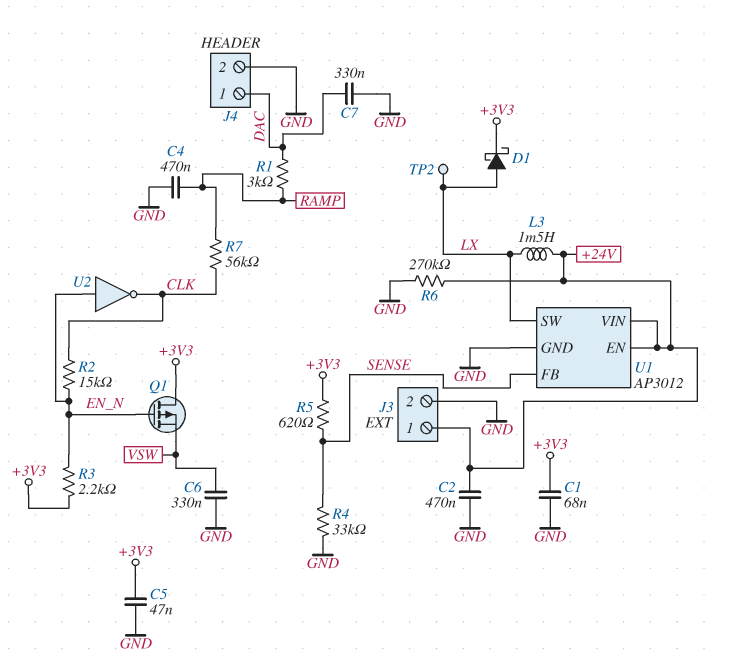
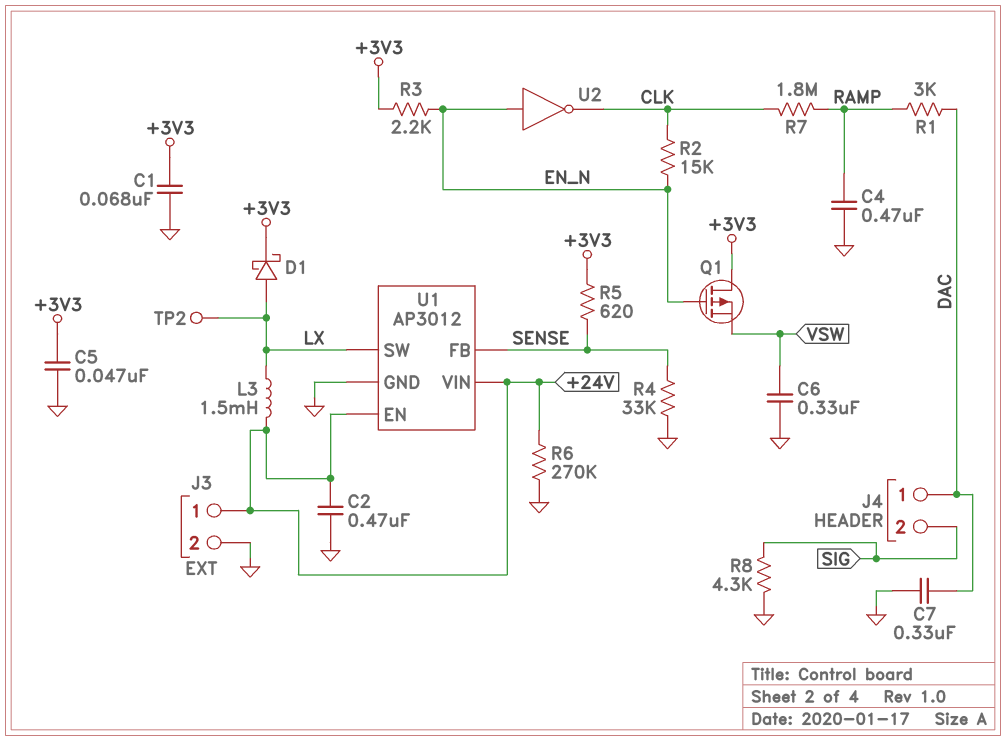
J4 pin 2: GND -> SIG
R7: 56k (CLK, RAMP) -> 1.8M (CLK, RAMP)
R8: none -> 4.3k (GND, SIG)

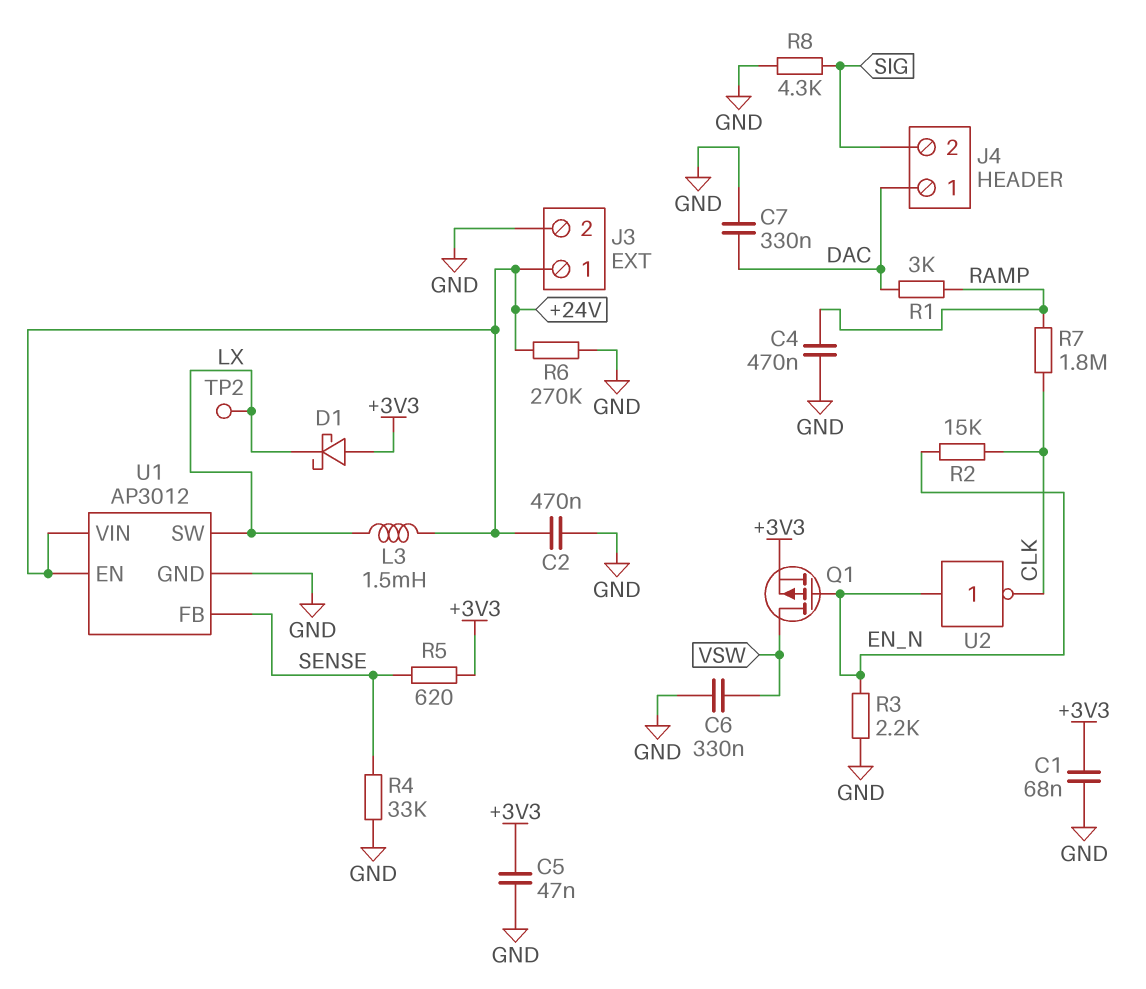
D1: schottky (A LX, K +3V3) -> schottky (A +3V3, K LX)
Q1: PMOS (G EN_N, D +3V3, S VSW) -> PMOS (G EN_N, D VSW, S +3V3)
R3: 2.2k (+3V3, EN_N) -> 2.2k (EN_N, GND)

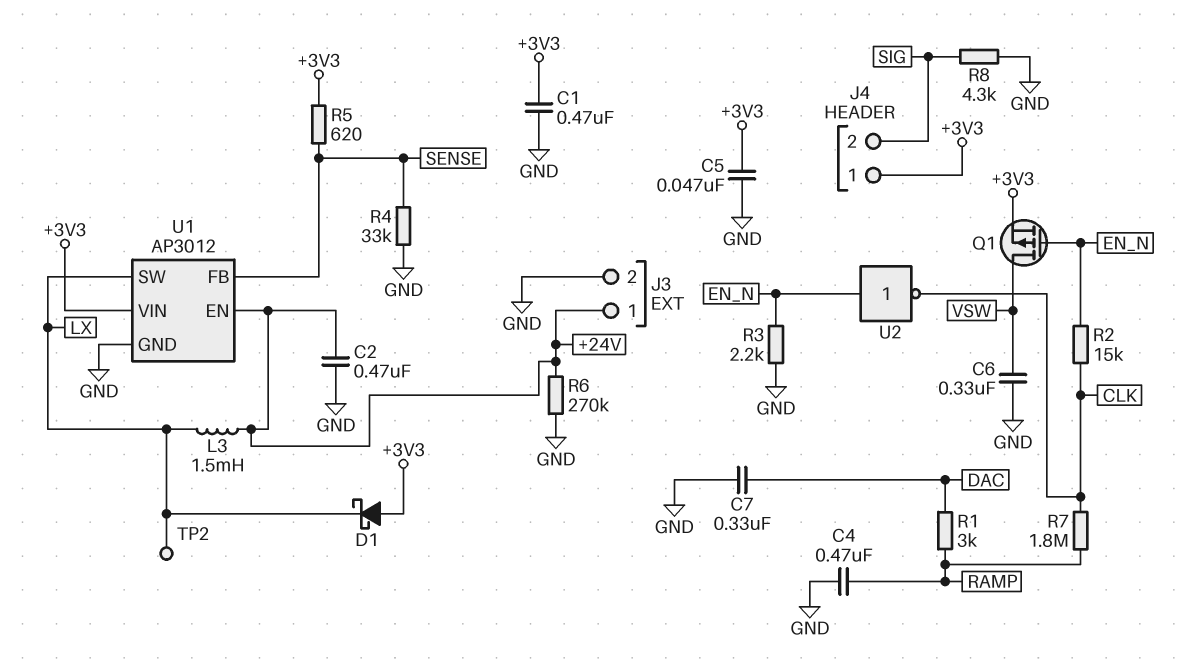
C1: 68nF (+3V3, GND) -> 470nF (+3V3, GND)
J4 pin 1: DAC -> +3V3
U1 pin VIN: +24V -> +3V3

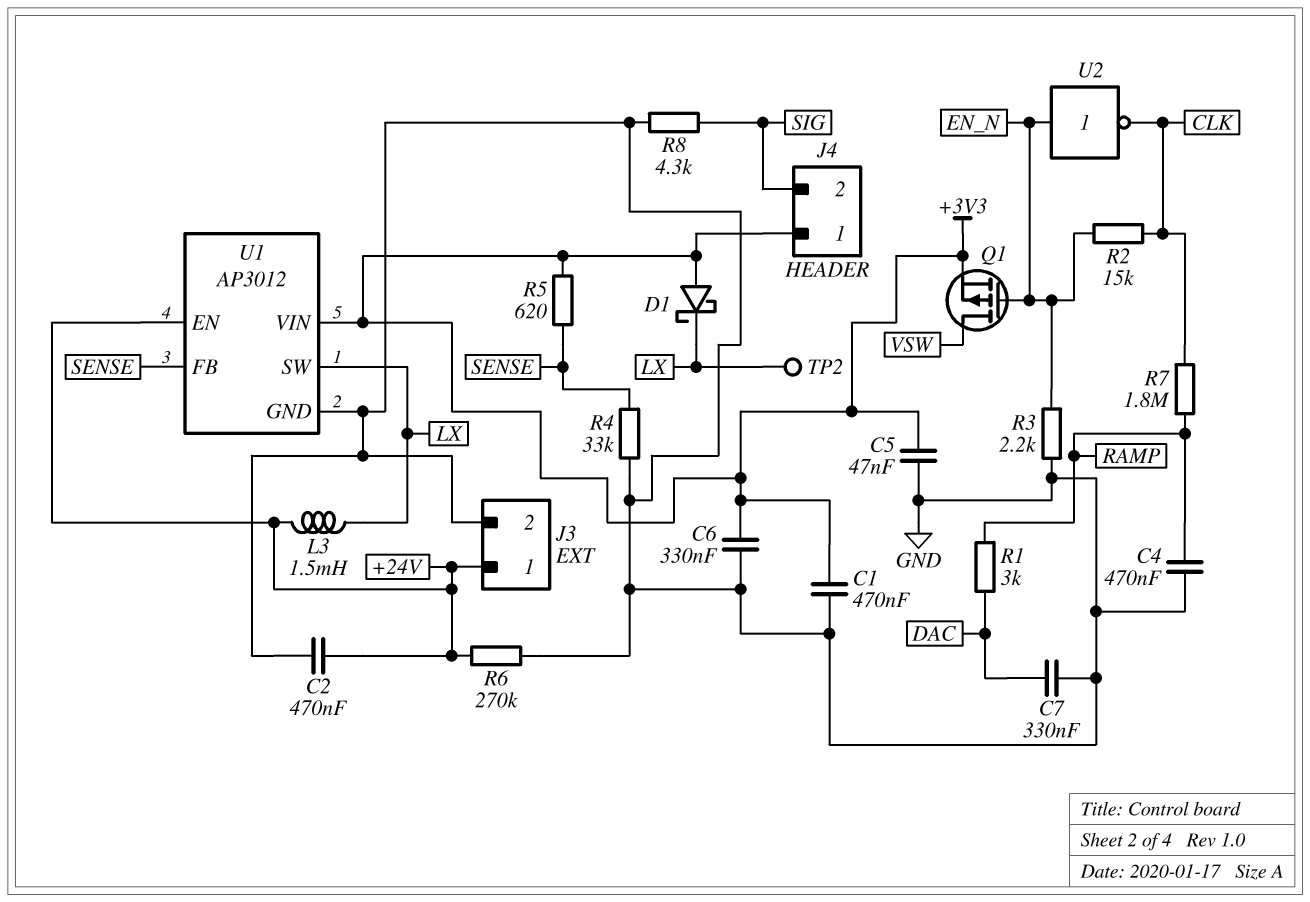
C6: 330nF (GND, VSW) -> 330nF (+3V3, GND)

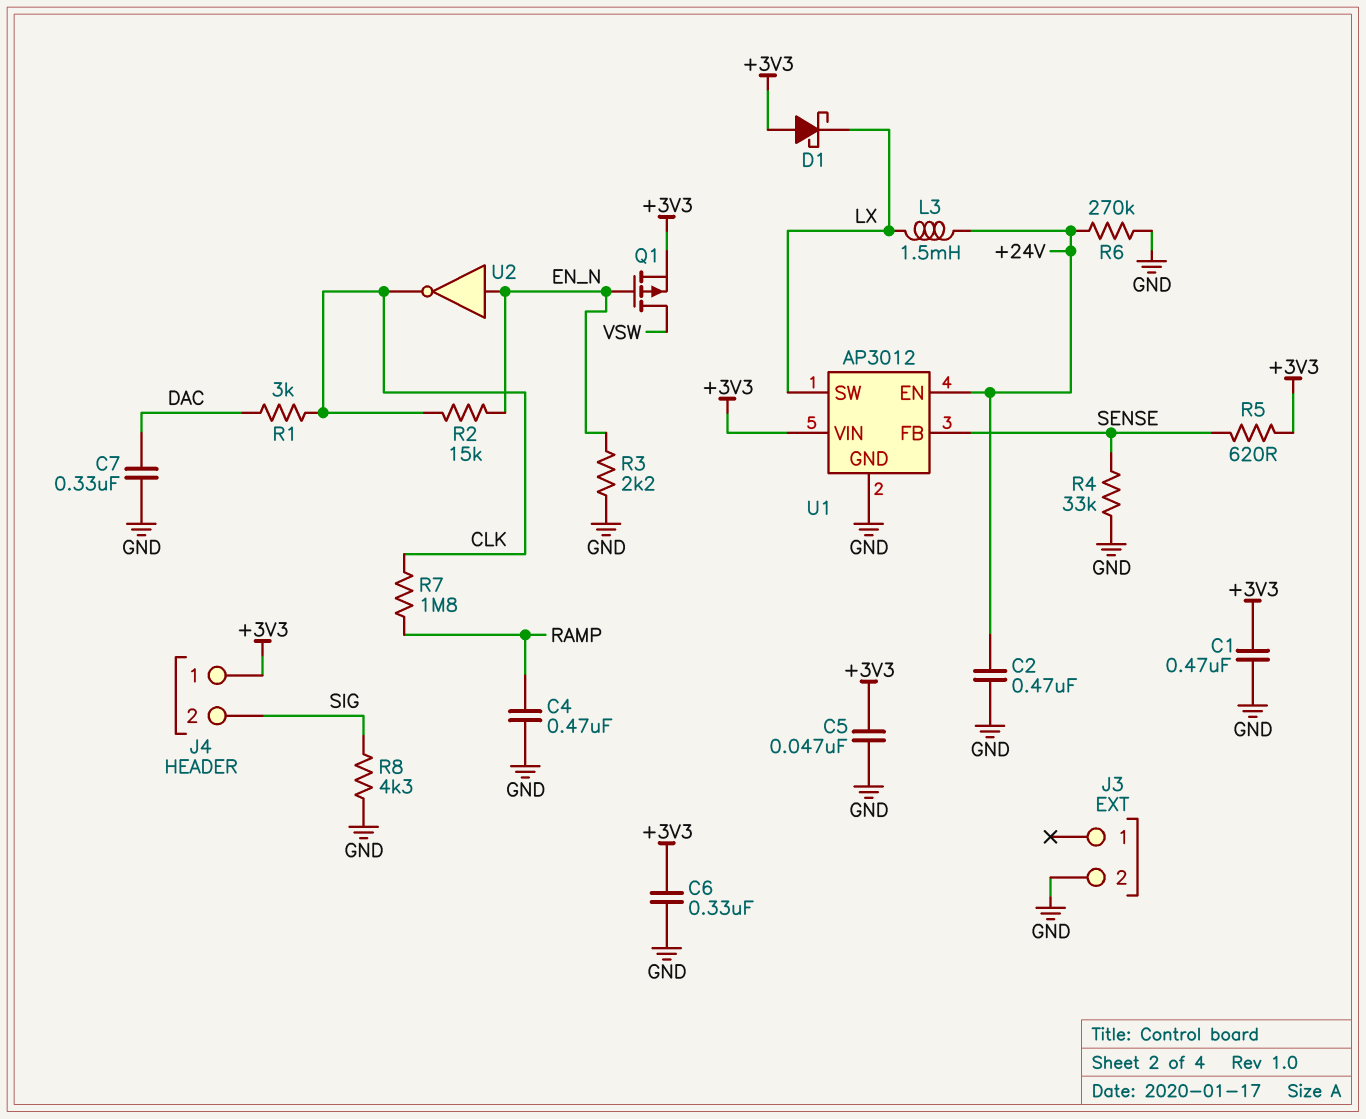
J3 pin 1: +24V -> none
R1: 3k (DAC, RAMP) -> 3k (CLK, DAC)
TP2: test point (LX) -> none

